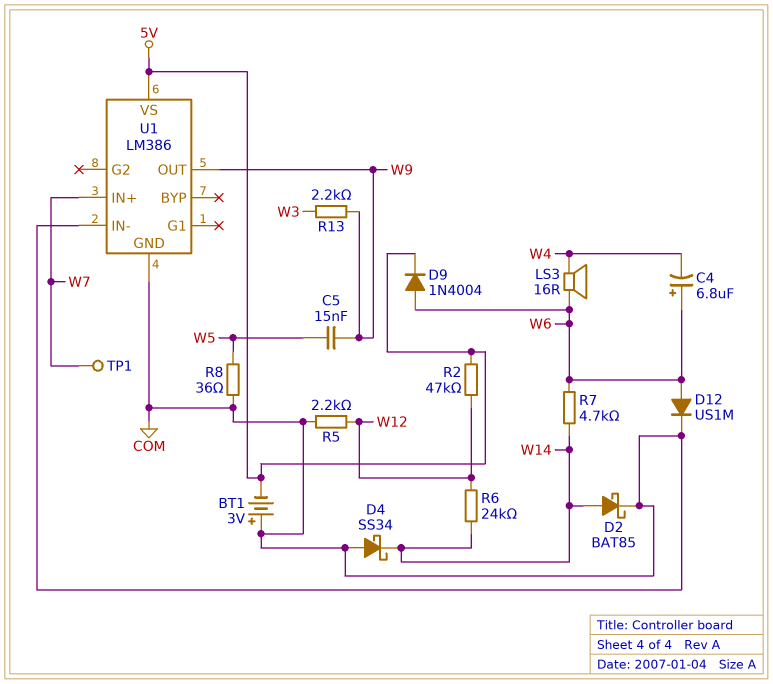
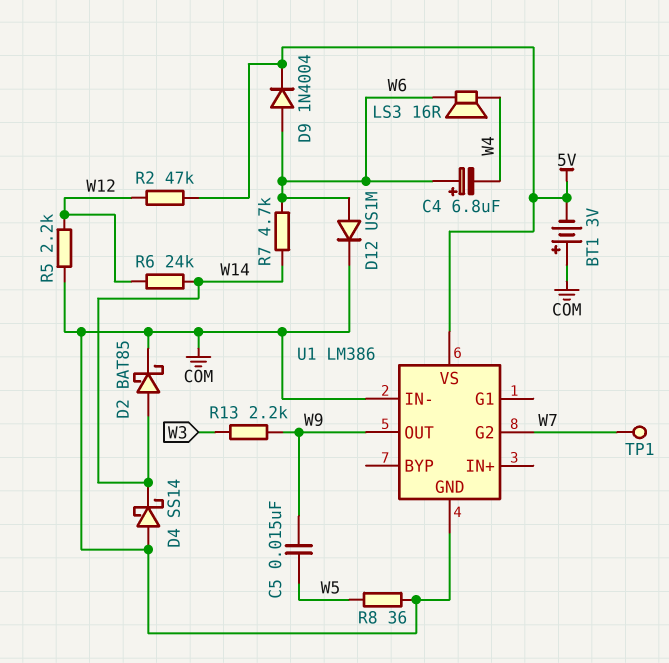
D4: schottky SS34 (A COM, K W14) -> schottky SS14 (A COM, K W14)
U1 pin G2: none -> W7
U1 pin IN+: W7 -> none

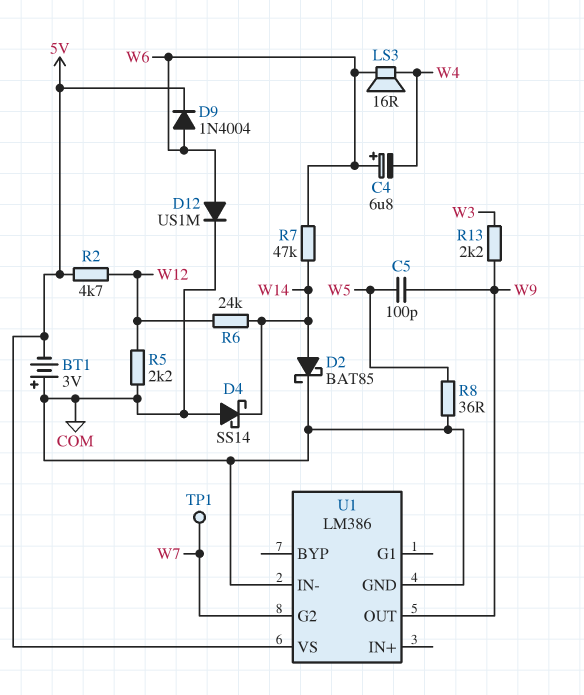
C5: 15nF (W5, W9) -> 100pF (W5, W9)
R2: 47k (5V, W12) -> 4.7k (5V, W12)
R7: 4.7k (W6, W14) -> 47k (W6, W14)

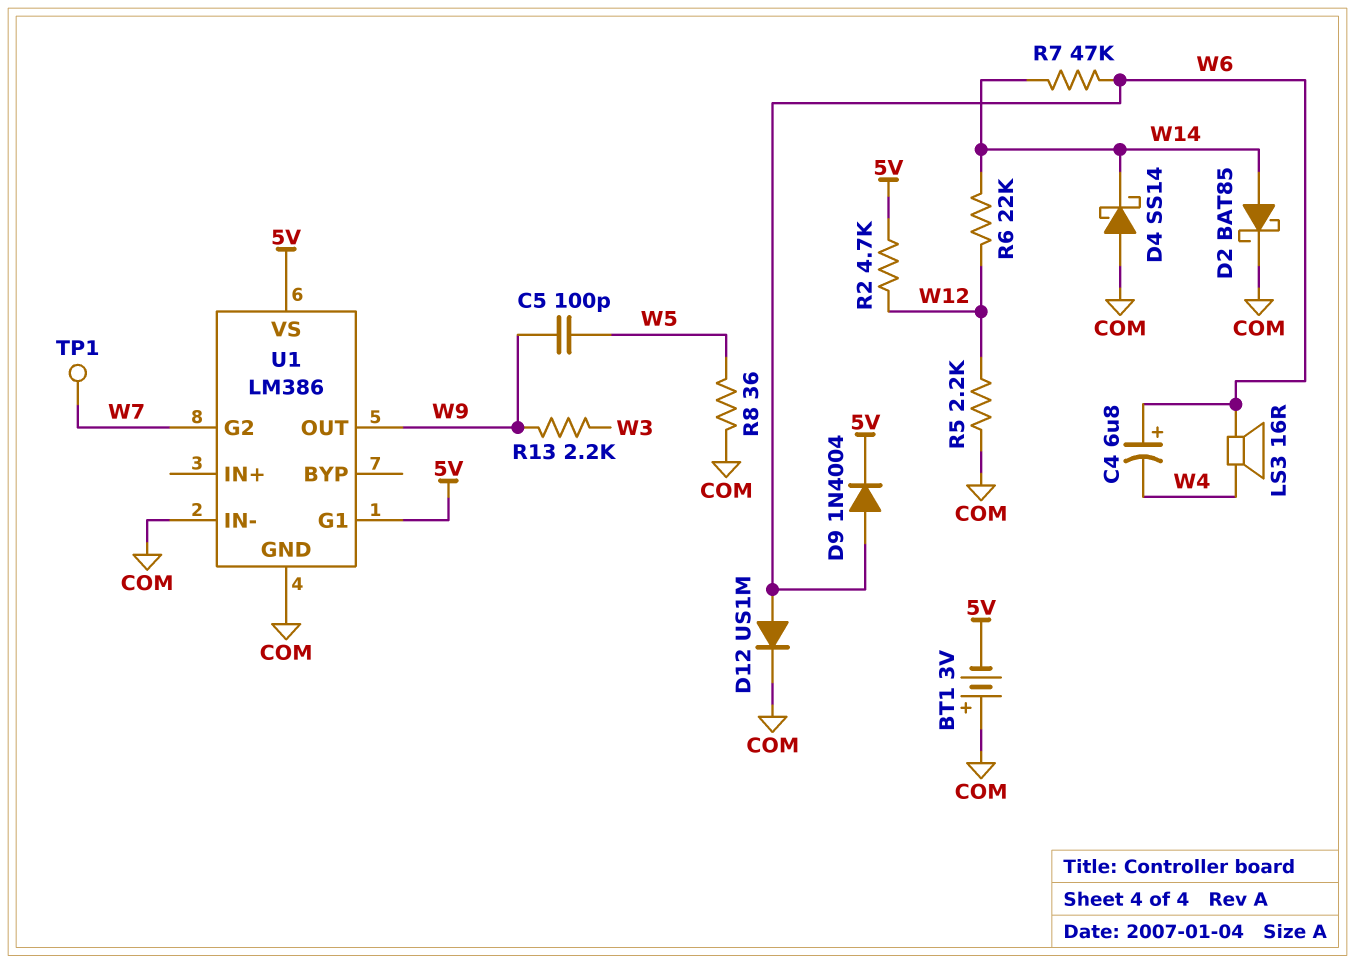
R6: 24k (W12, W14) -> 22k (W12, W14)
U1 pin G1: none -> 5V

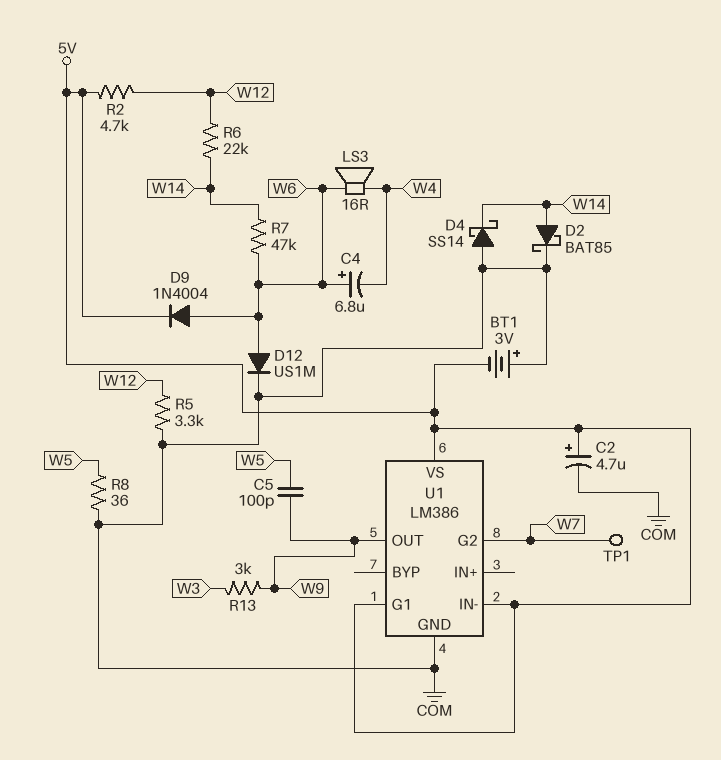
C2: none -> 4.7uF (plus 5V, minus COM)
R5: 2.2k (COM, W12) -> 3.3k (COM, W12)
R13: 2.2k (W3, W9) -> 3k (W3, W9)
U1 pin IN-: COM -> 5V

